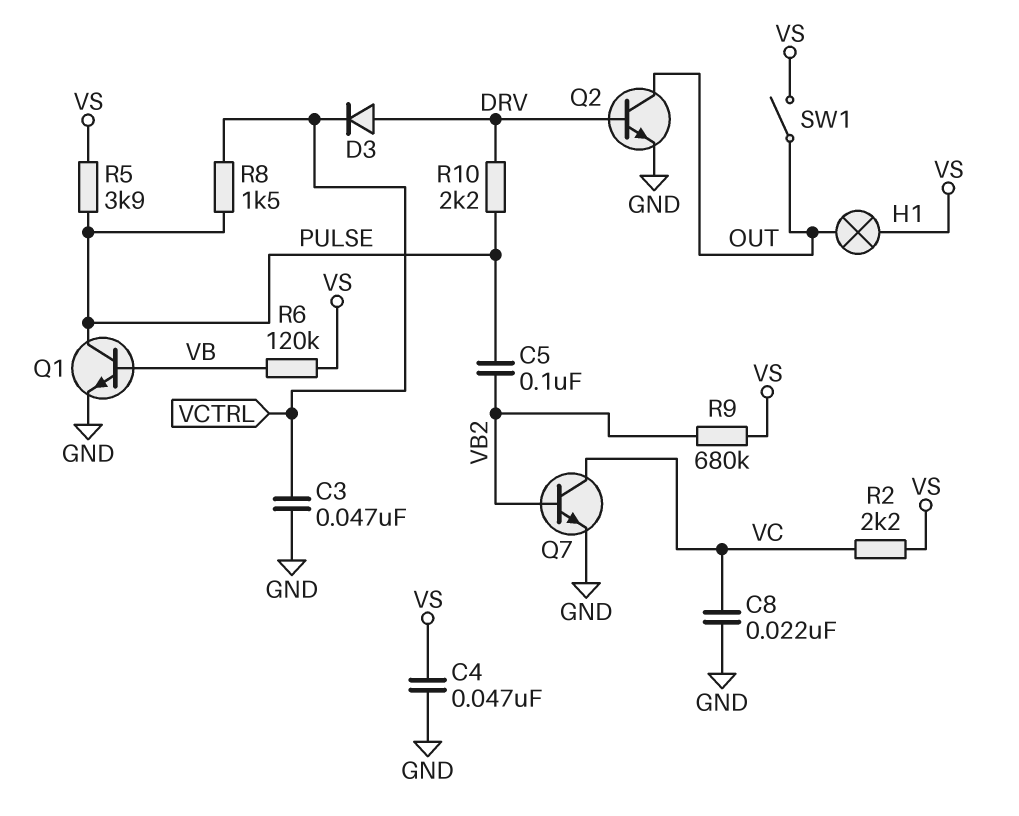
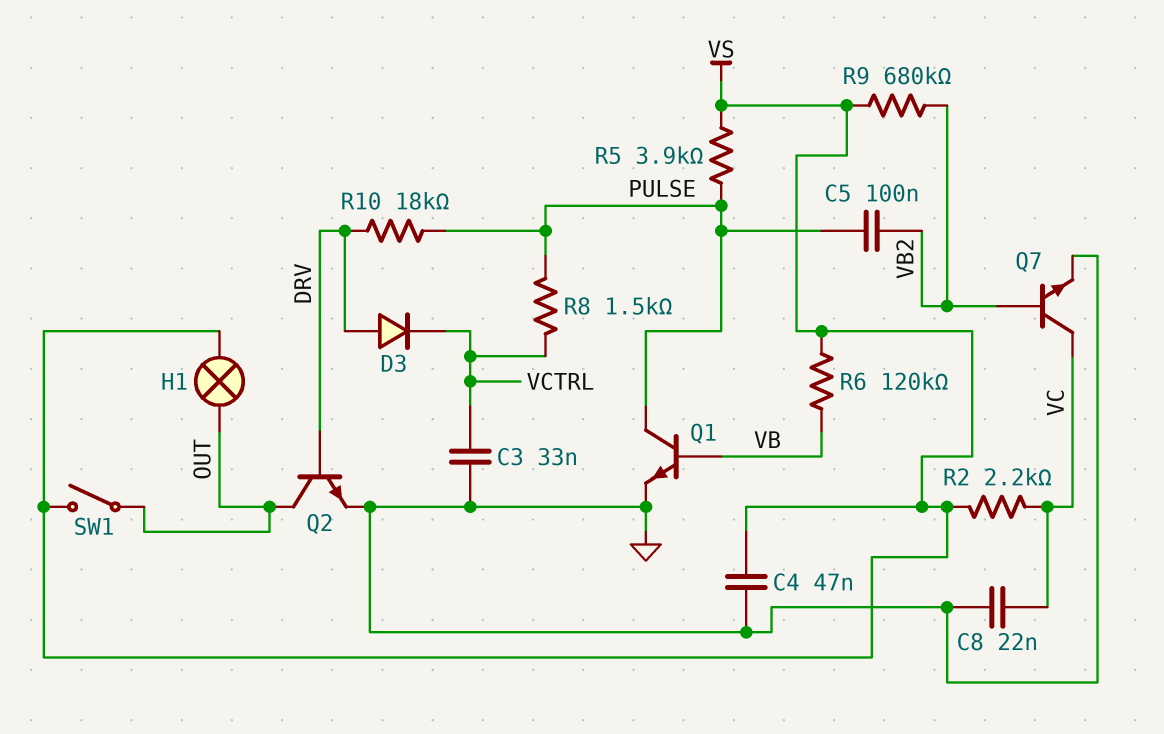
C3: 47nF (GND, VCTRL) -> 33nF (GND, VCTRL)
R10: 2.2k (DRV, PULSE) -> 18k (DRV, PULSE)

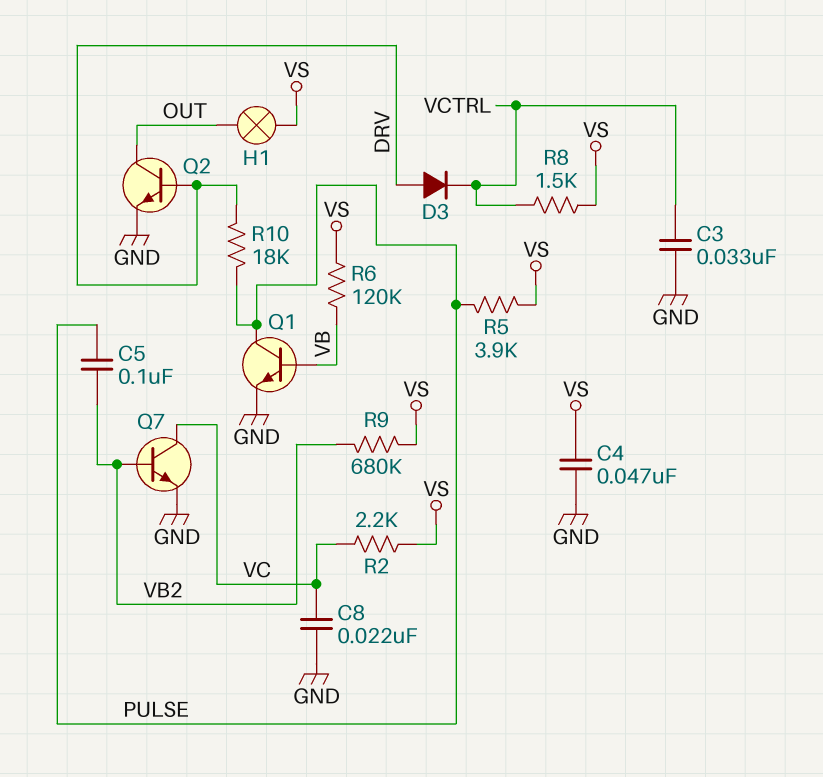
R8: 1.5k (PULSE, VCTRL) -> 1.5k (VCTRL, VS)
SW1: switch (OUT, VS) -> none

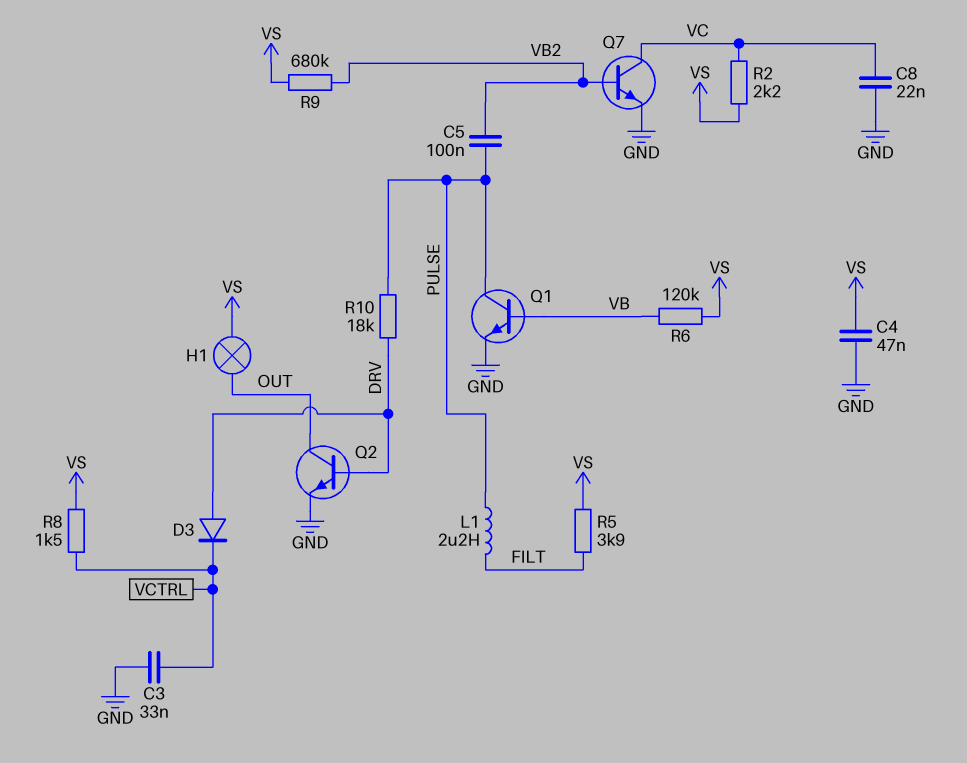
L1: none -> 2.2uH (FILT, PULSE)
R5: 3.9k (PULSE, VS) -> 3.9k (FILT, VS)

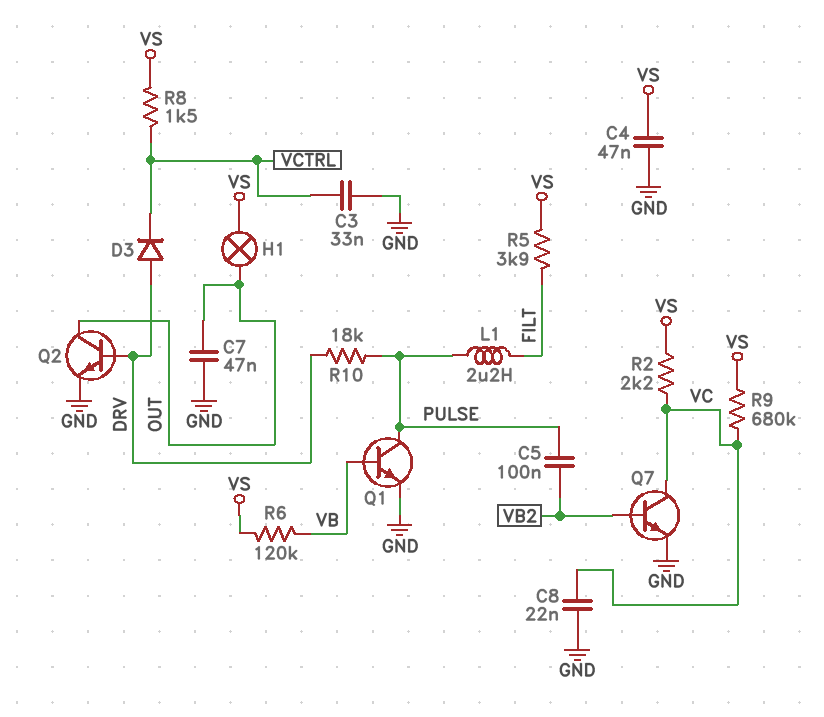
C7: none -> 47nF (GND, OUT)
R9: 680k (VB2, VS) -> 680k (VC, VS)

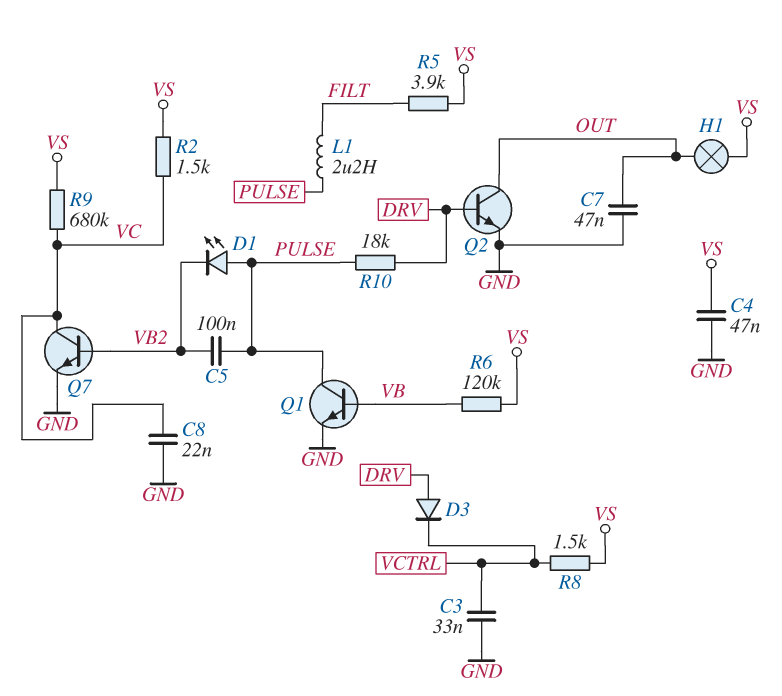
D1: none -> LED (A PULSE, K VB2)
R2: 2.2k (VC, VS) -> 1.5k (VC, VS)

